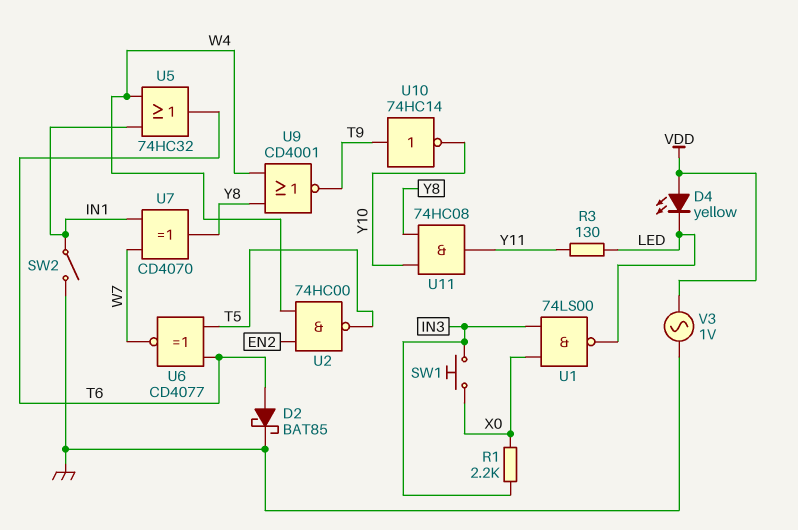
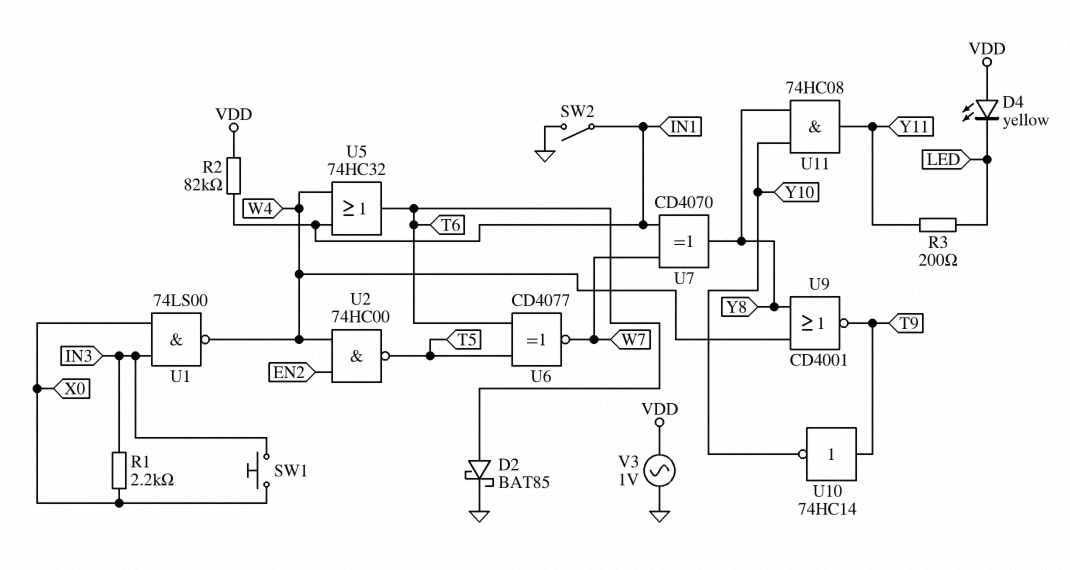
R2: none -> 82k (IN1, VDD)
R3: 130 (LED, Y11) -> 200 (LED, Y11)
U1: NAND 74LS00 (in IN3, in X0, out LED) -> NAND 74LS00 (in IN3, in X0, out W4)

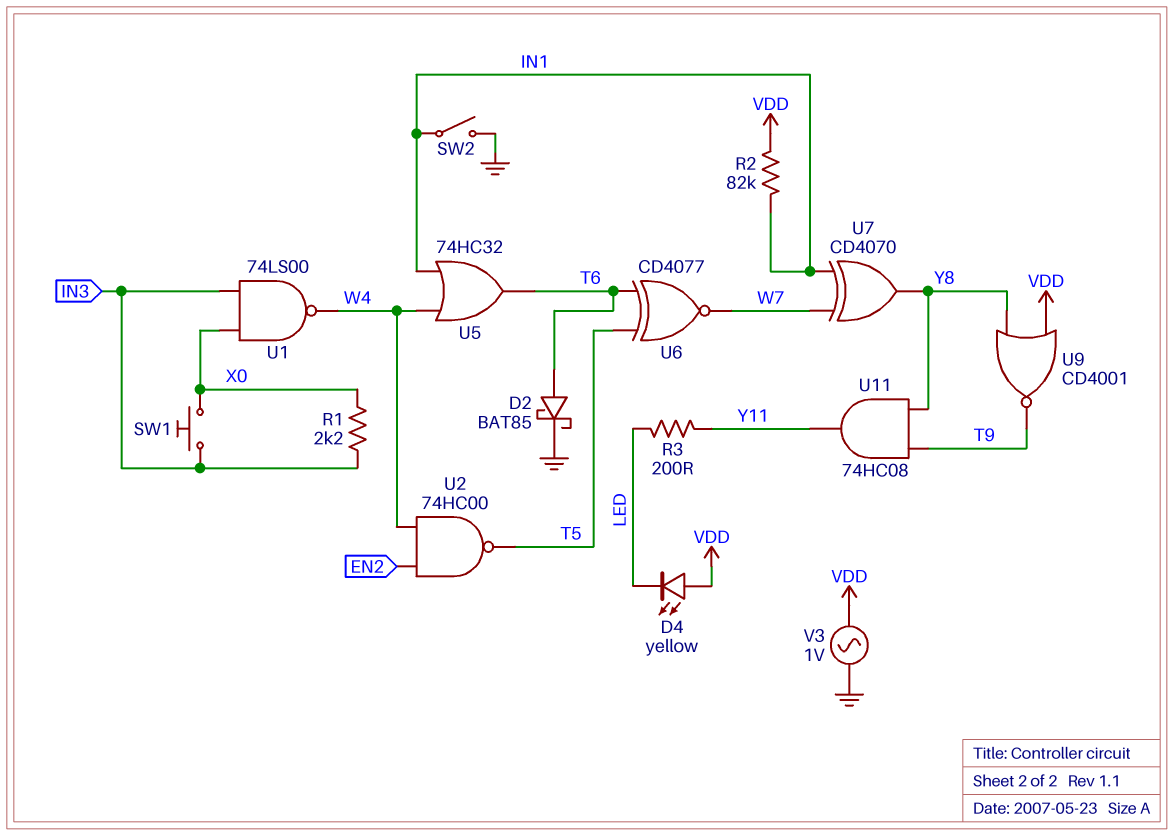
U9: NOR CD4001 (in W4, in Y8, out T9) -> NOR CD4001 (in VDD, in Y8, out T9)
U10: NOT 74HC14 (in T9, out Y10) -> none
U11: AND 74HC08 (in Y8, in Y10, out Y11) -> AND 74HC08 (in T9, in Y8, out Y11)

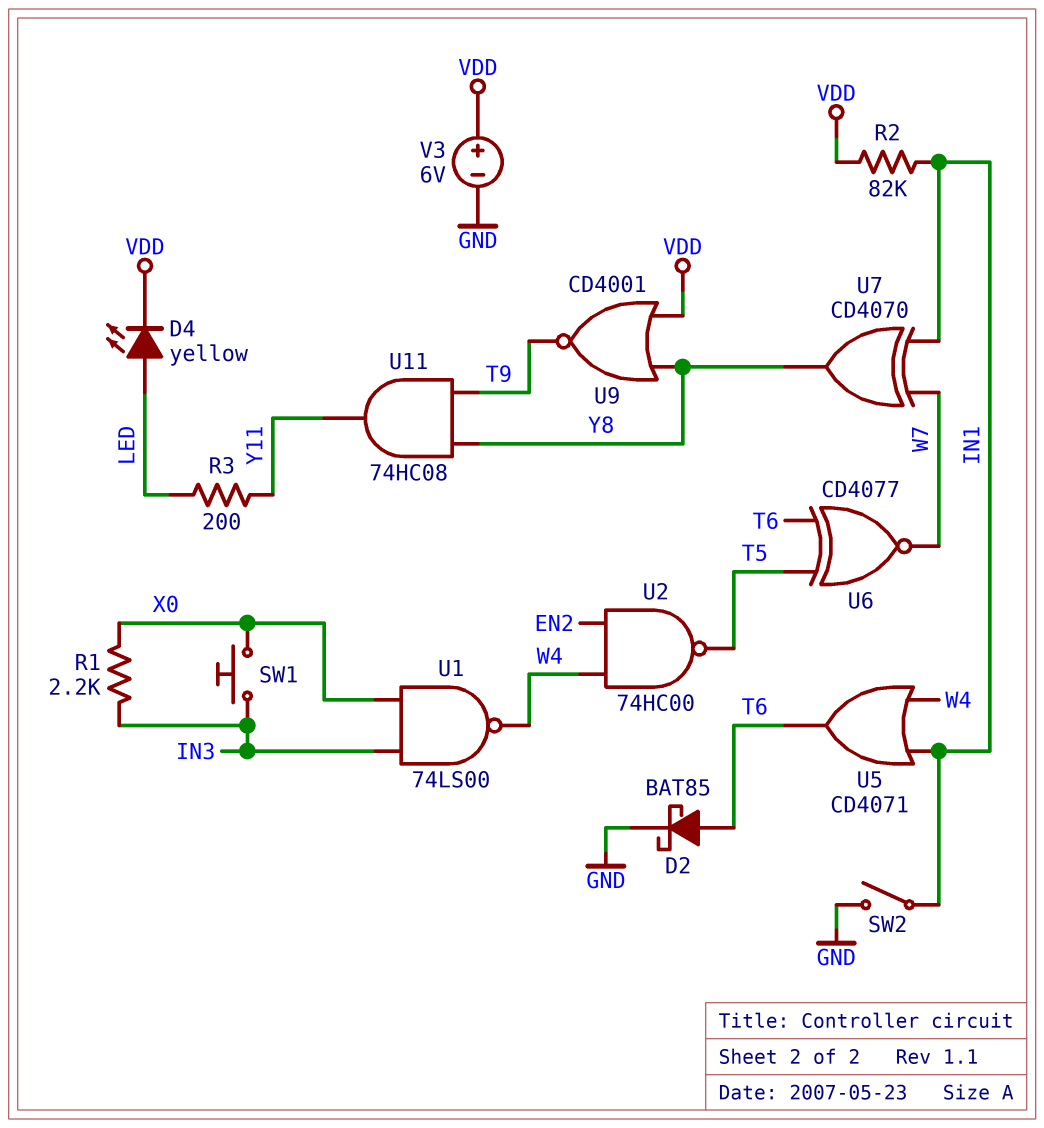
D4: LED yellow (A VDD, K LED) -> LED yellow (A LED, K VDD)
U5: OR 74HC32 (in IN1, in W4, out T6) -> OR CD4071 (in IN1, in W4, out T6)
V3: AC 1V (GND, VDD) -> 6V (plus VDD, minus GND)

